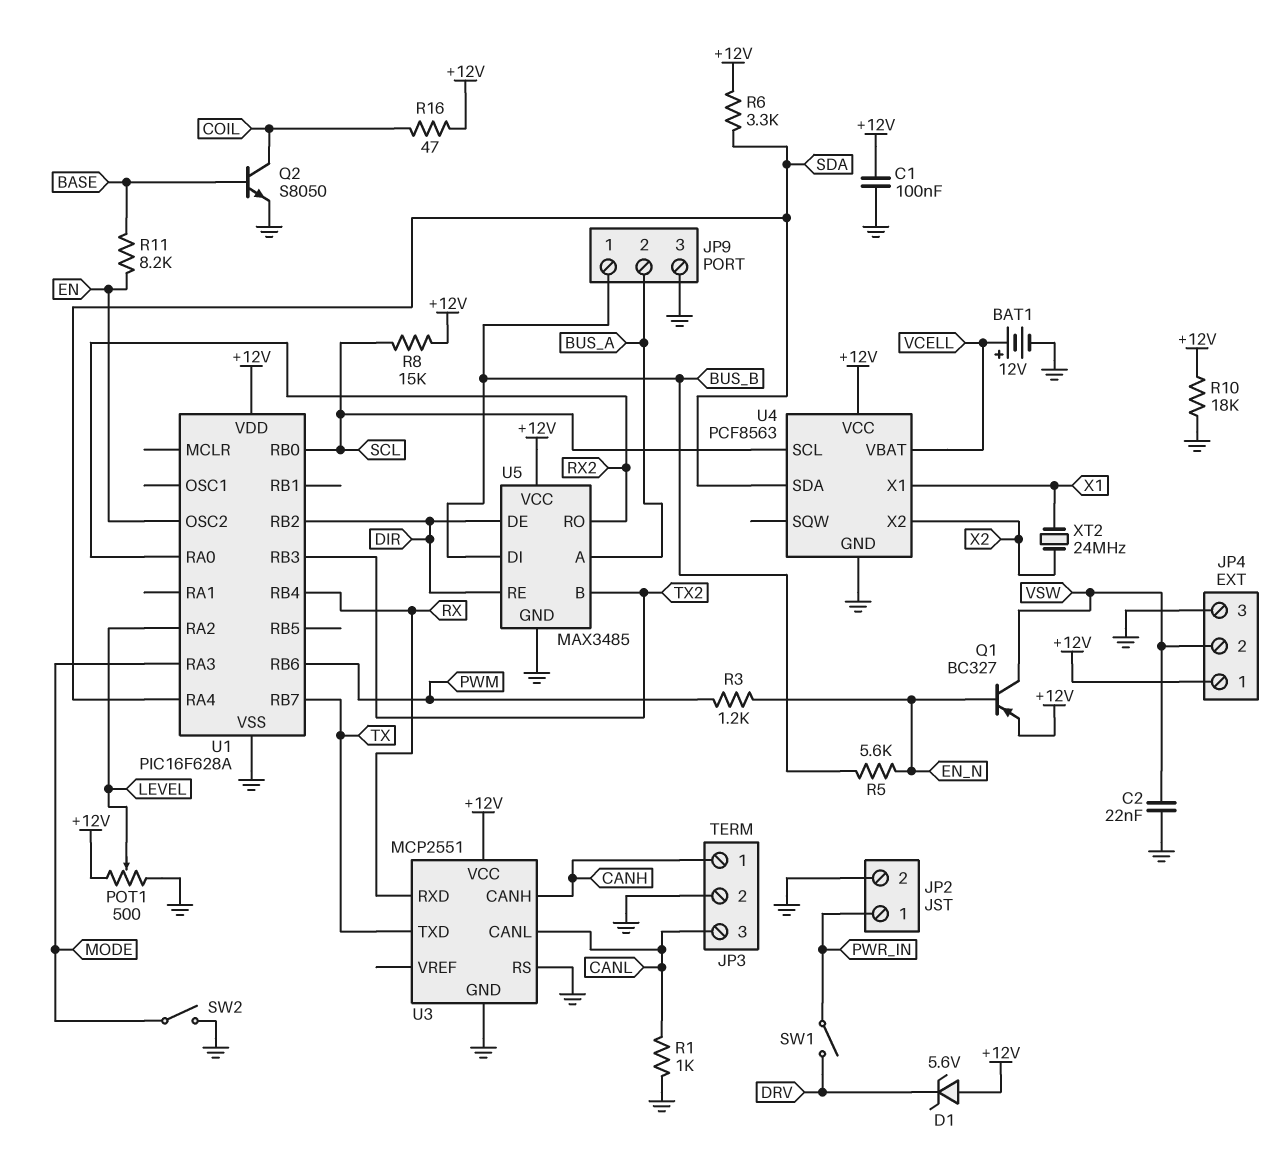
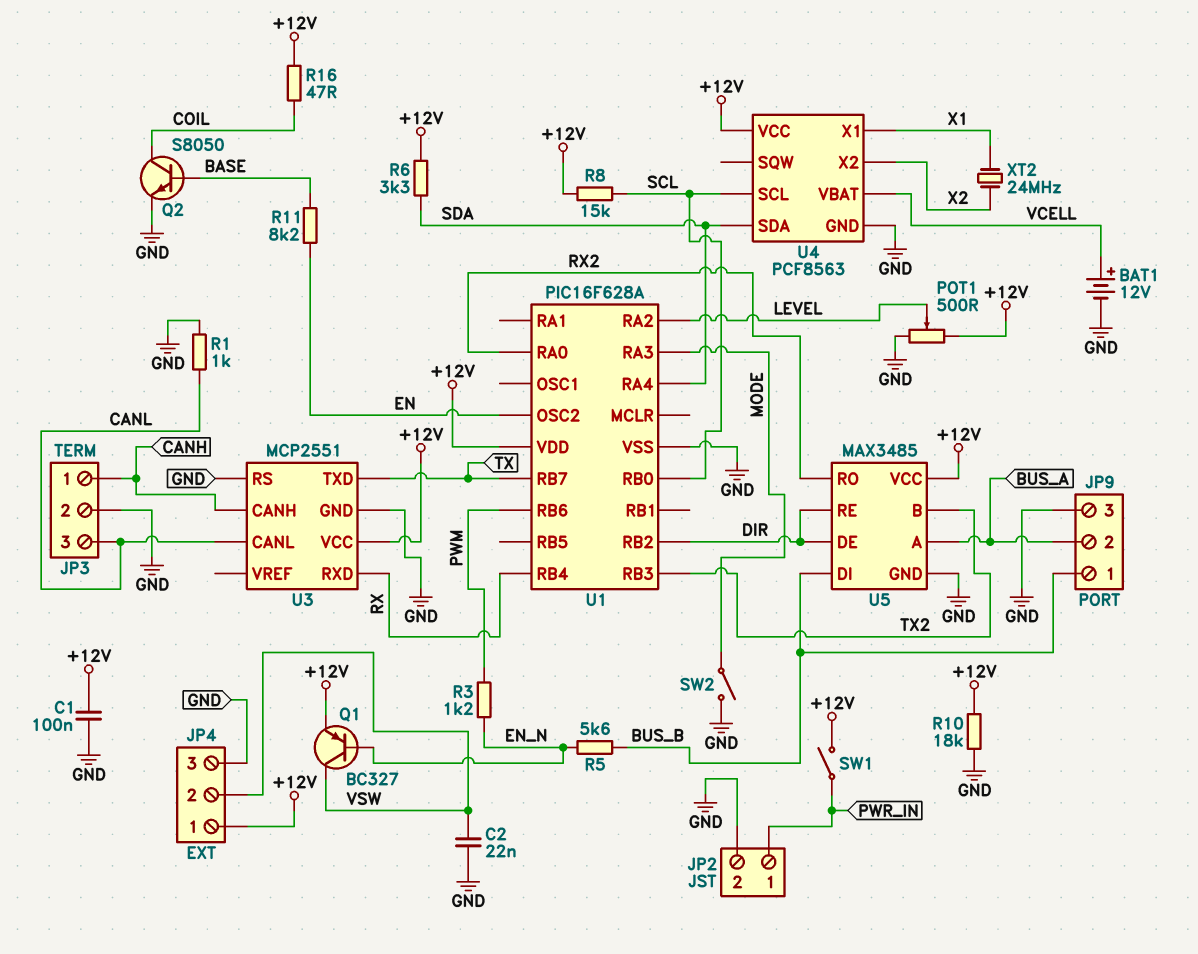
D1: zener 5.6V (A +12V, K DRV) -> none
SW1: switch (DRV, PWR_IN) -> switch (+12V, PWR_IN)

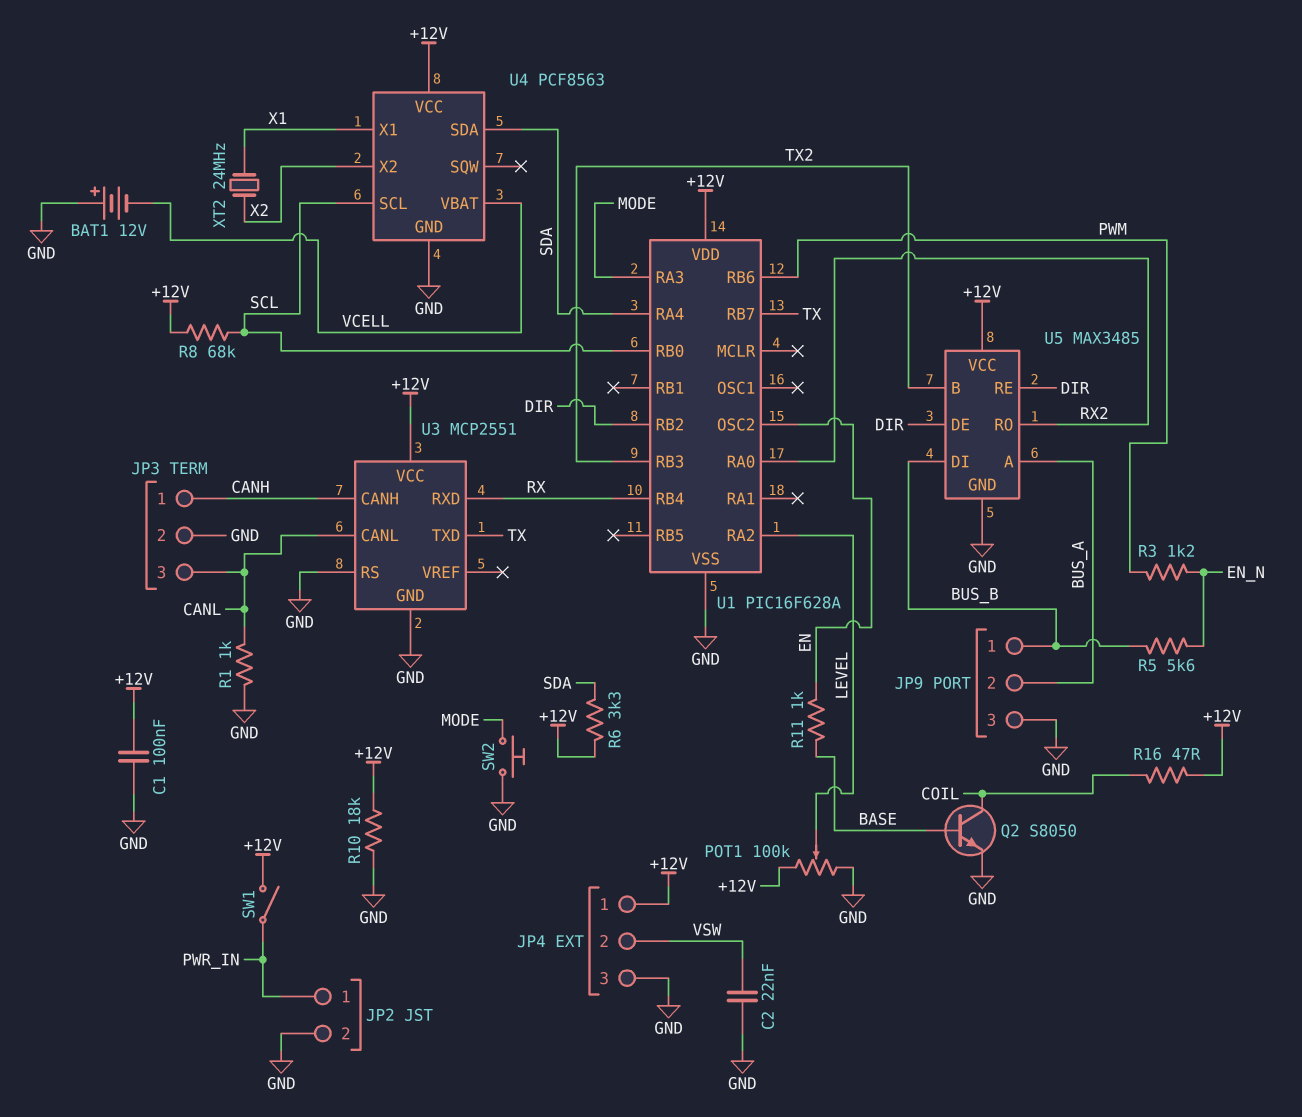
BAT1: 12V (plus VCELL, minus GND) -> 12V (plus GND, minus VCELL)
POT1: 500 (+12V, GND, wiper LEVEL) -> 100k (+12V, GND, wiper LEVEL)
Q1: PNP BC327 (B EN_N, C VSW, E +12V) -> none
R8: 15k (+12V, SCL) -> 68k (+12V, SCL)
R11: 8.2k (BASE, EN) -> 1k (BASE, EN)
SW2: switch (GND, MODE) -> button (GND, MODE)

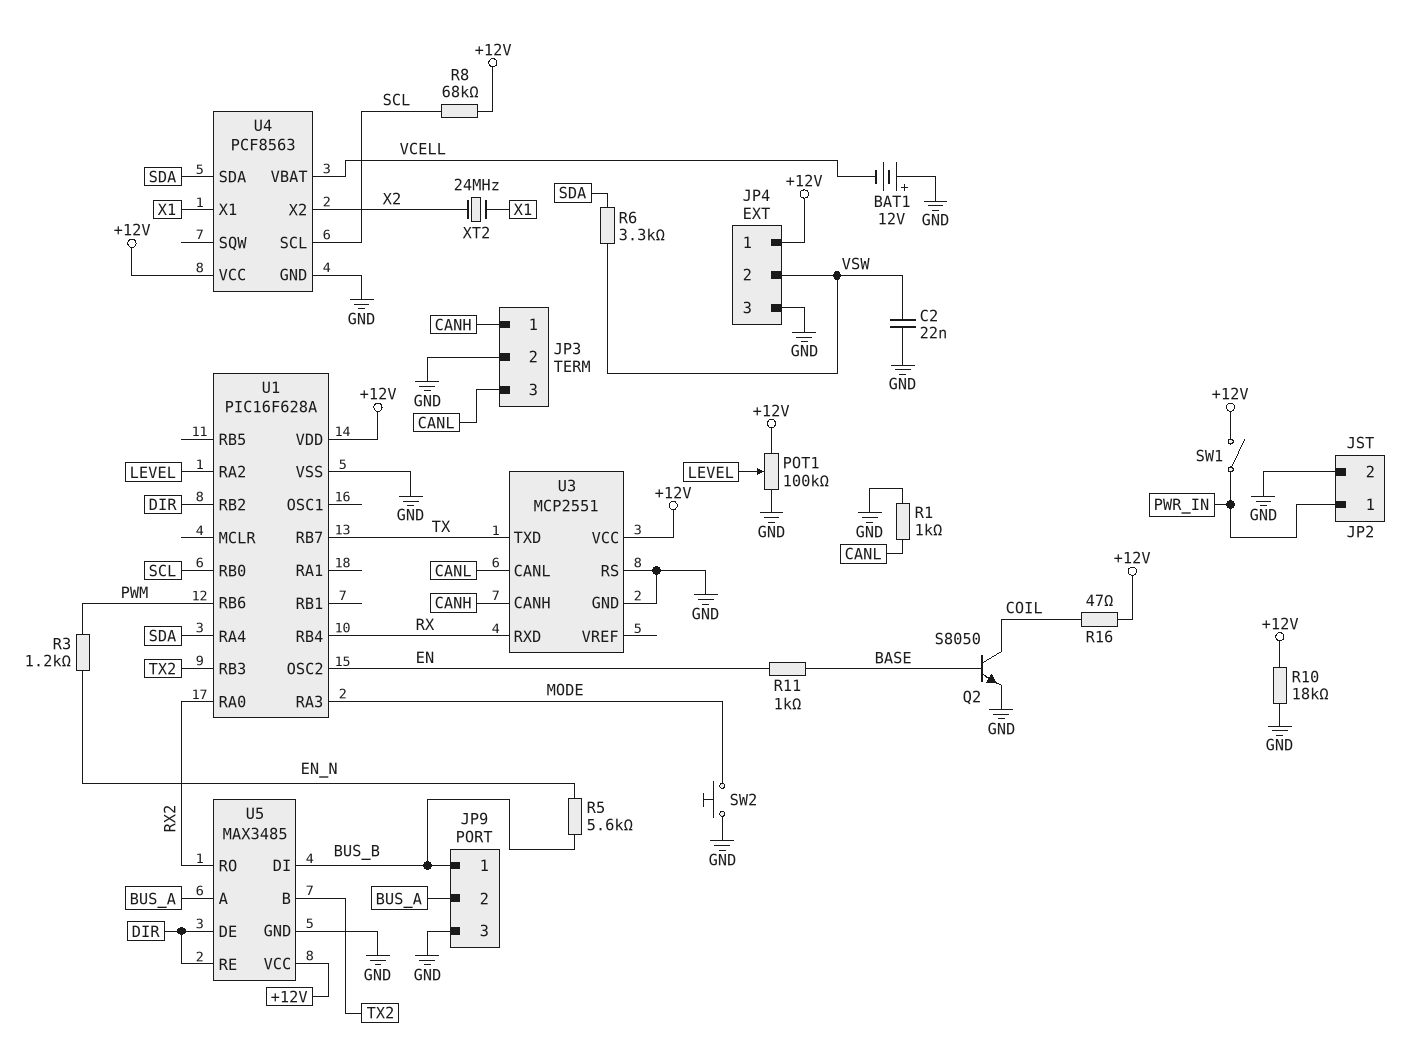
C1: 100nF (+12V, GND) -> none
R6: 3.3k (+12V, SDA) -> 3.3k (SDA, VSW)

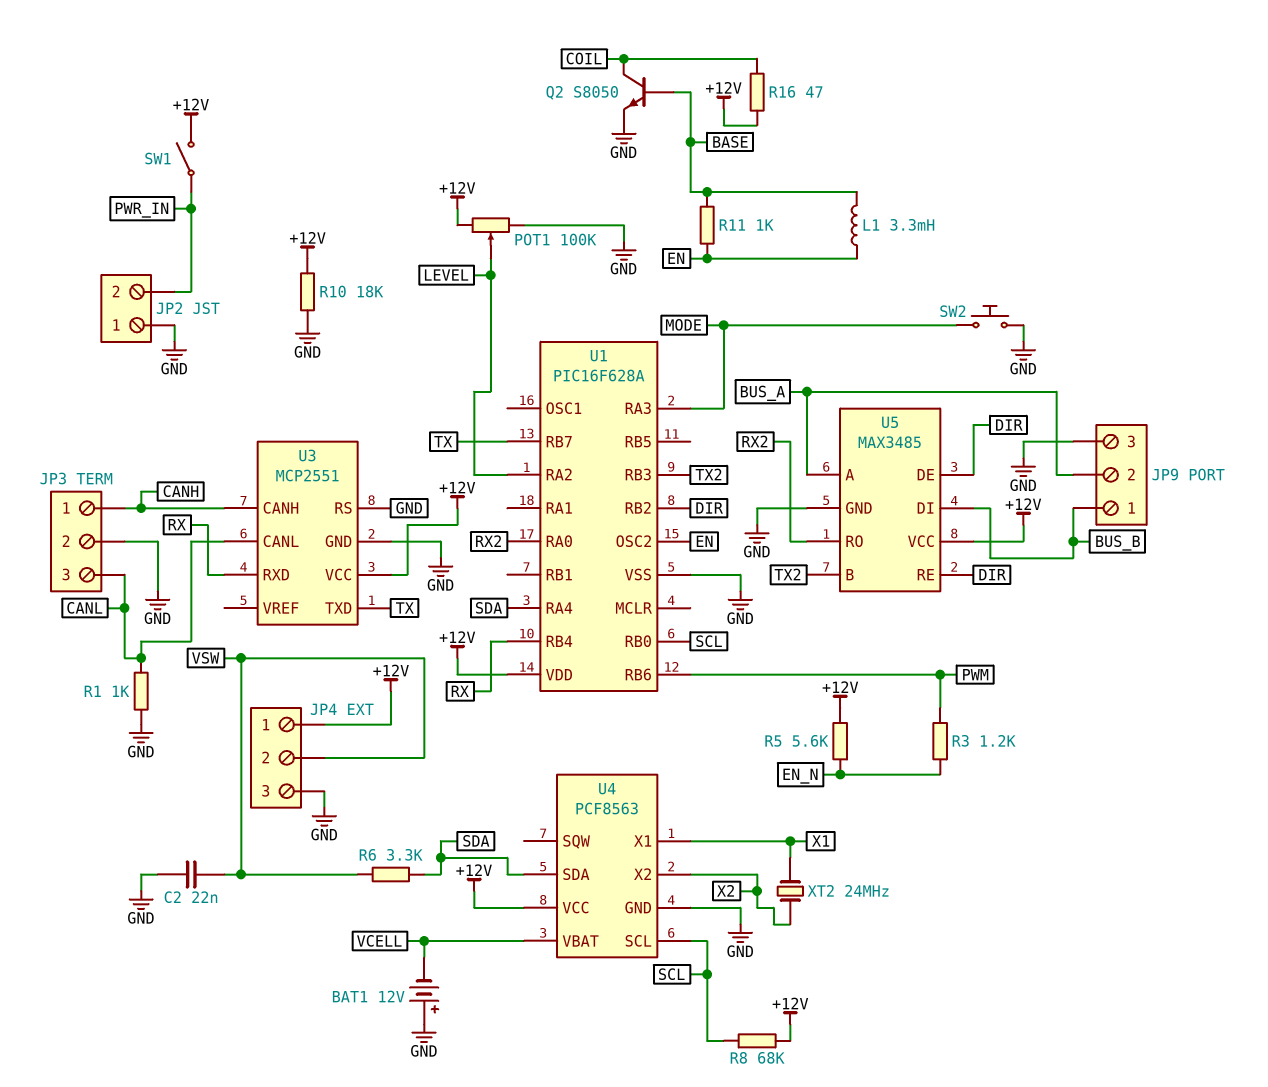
JP2 pin 1: PWR_IN -> GND
JP2 pin 2: GND -> PWR_IN
L1: none -> 3.3mH (BASE, EN)
R5: 5.6k (BUS_B, EN_N) -> 5.6k (+12V, EN_N)

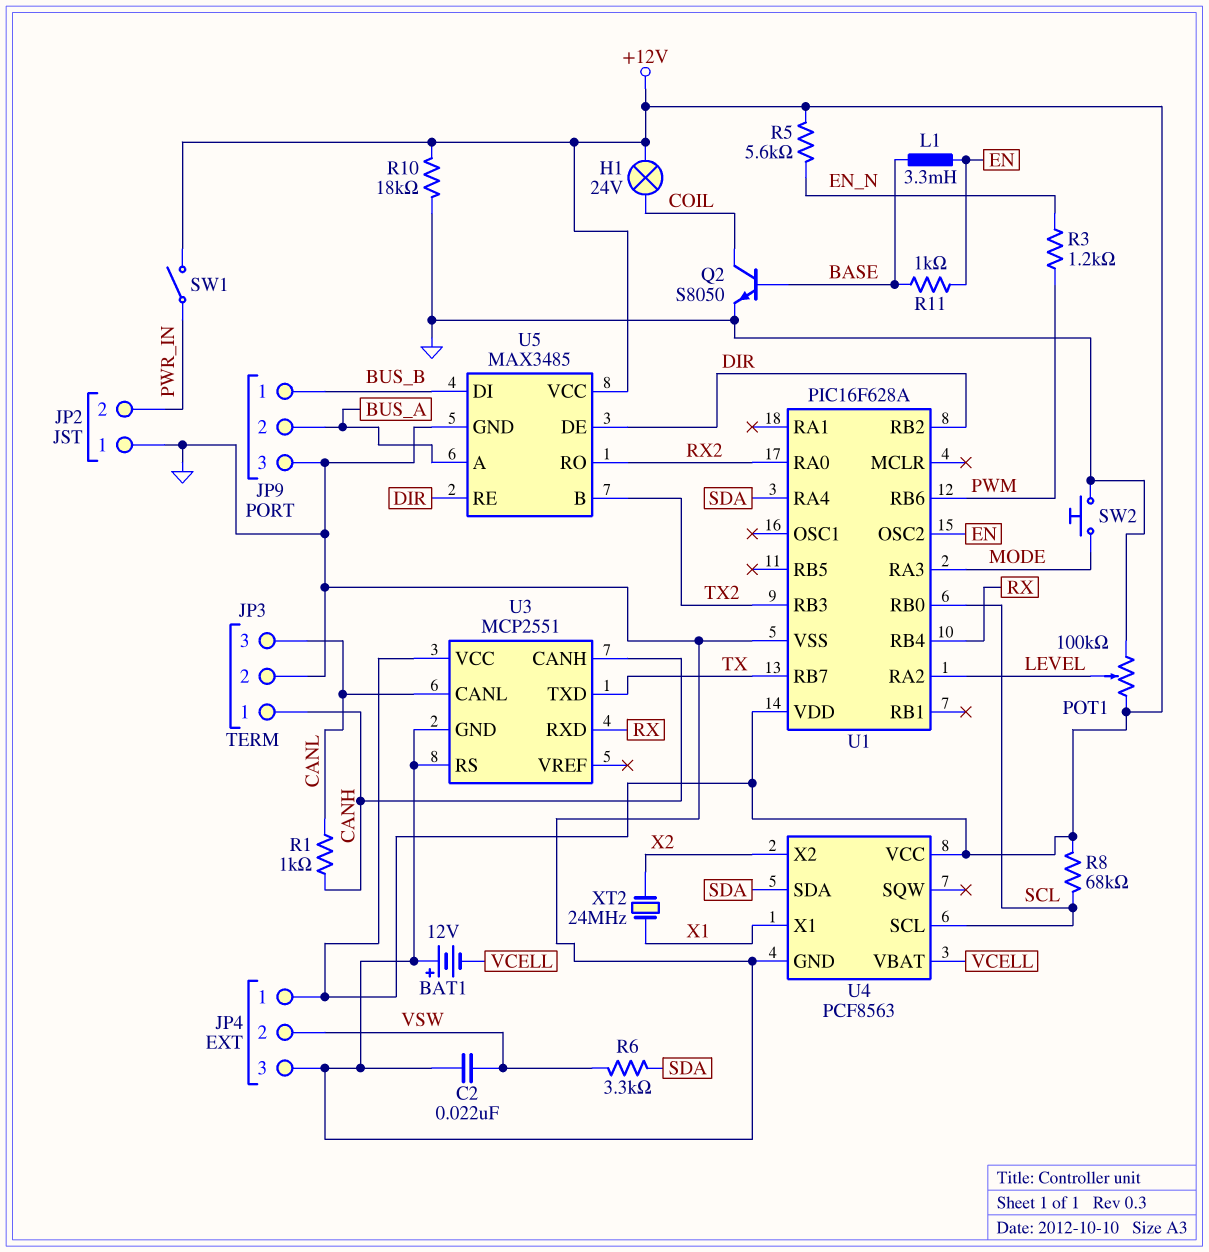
H1: none -> lamp 24V (+12V, COIL)
R1: 1k (CANL, GND) -> 1k (CANH, CANL)
R16: 47 (+12V, COIL) -> none

